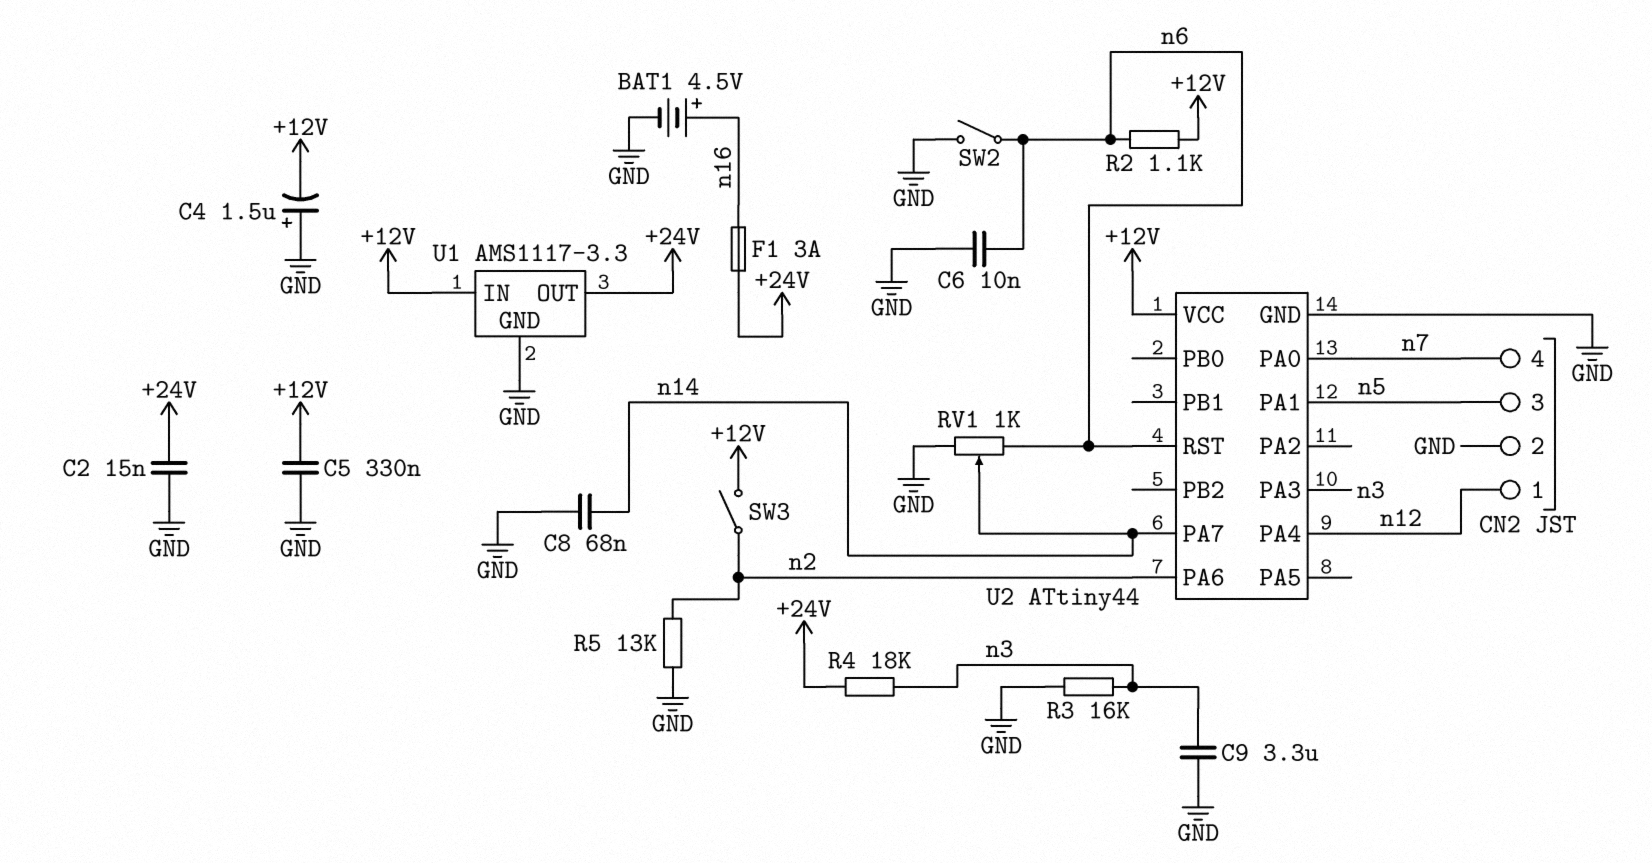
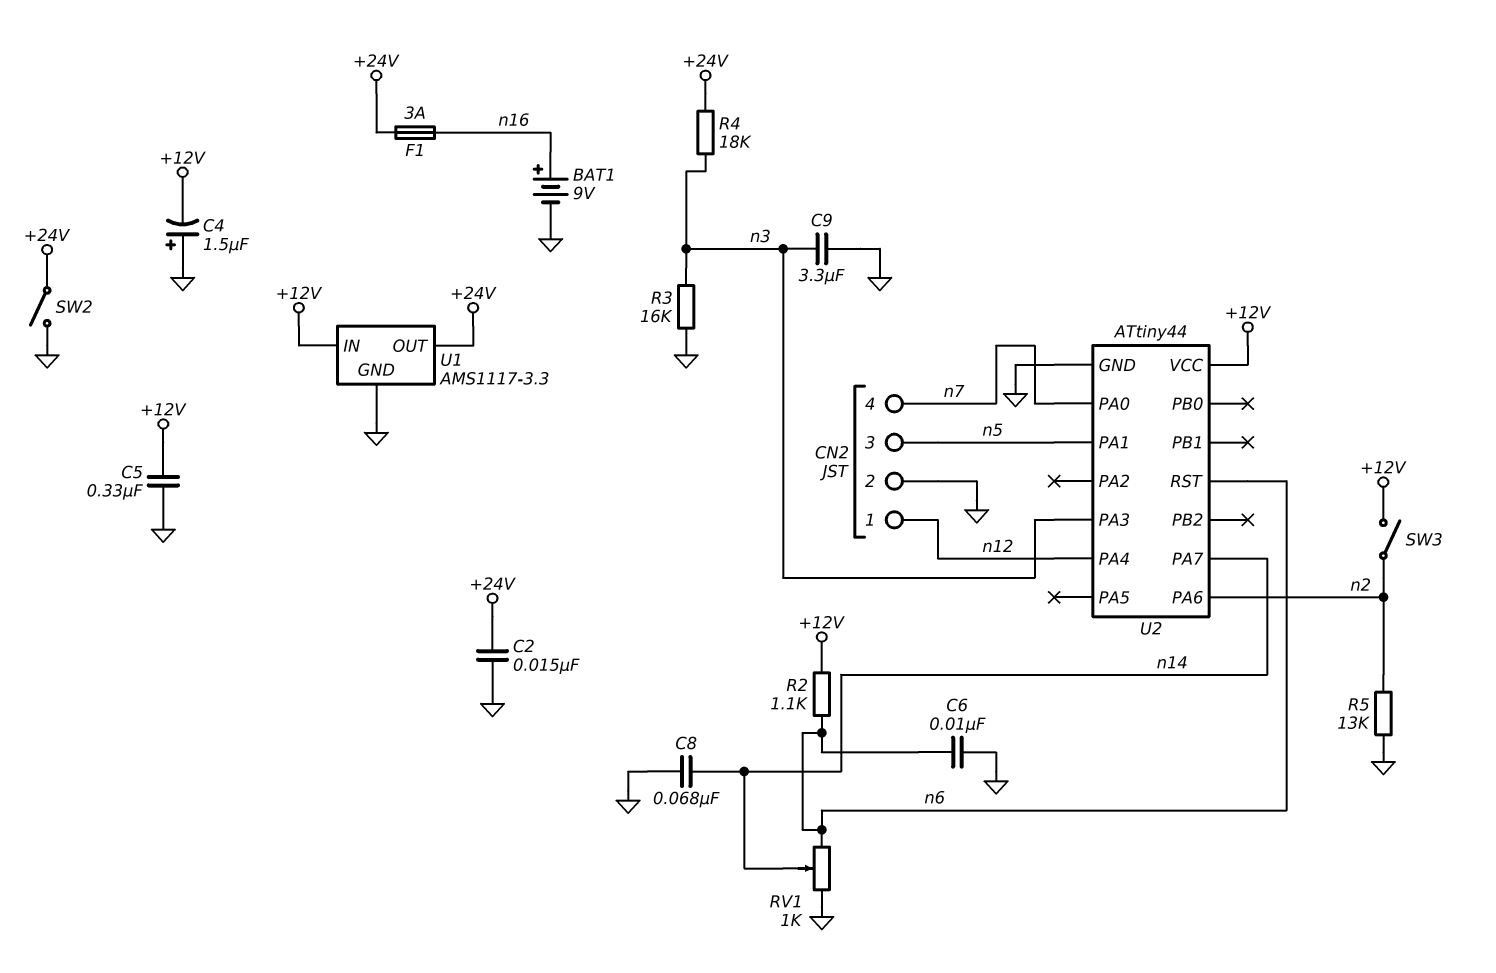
BAT1: 4.5V (plus n16, minus GND) -> 9V (plus n16, minus GND)
SW2: switch (GND, n6) -> switch (+24V, GND)

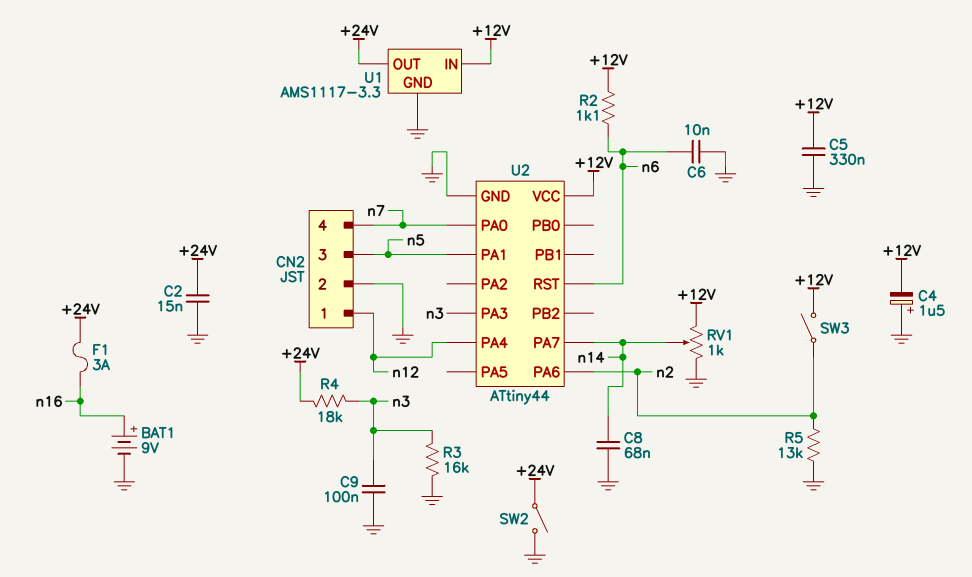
C9: 3.3uF (GND, n3) -> 100nF (GND, n3)
RV1: 1k (GND, n6, wiper n14) -> 1k (+12V, GND, wiper n14)

